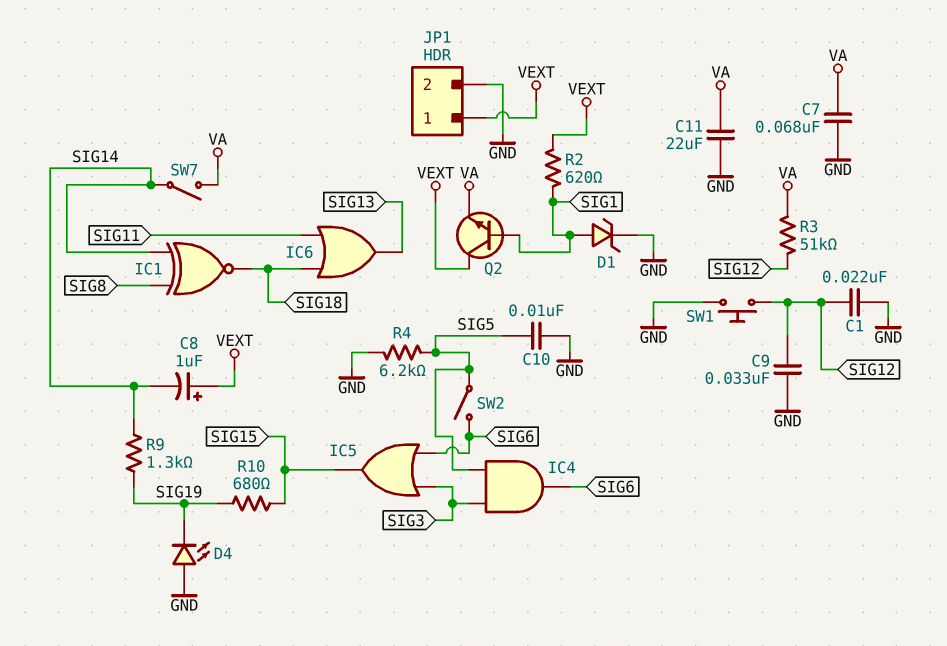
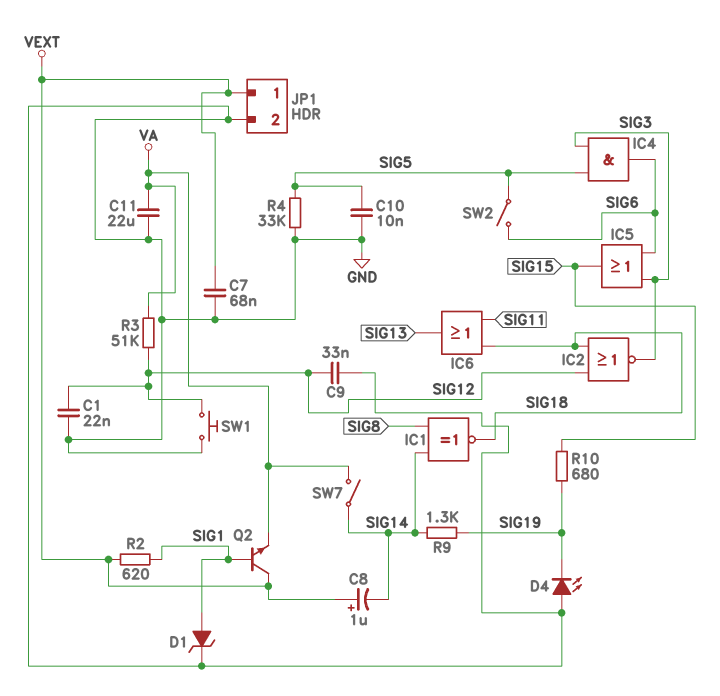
C7: 68nF (GND, VA) -> 68nF (GND, VEXT)
IC2: none -> NOR (in SIG12, in SIG18, out SIG3)
R4: 6.2k (GND, SIG5) -> 33k (GND, SIG5)

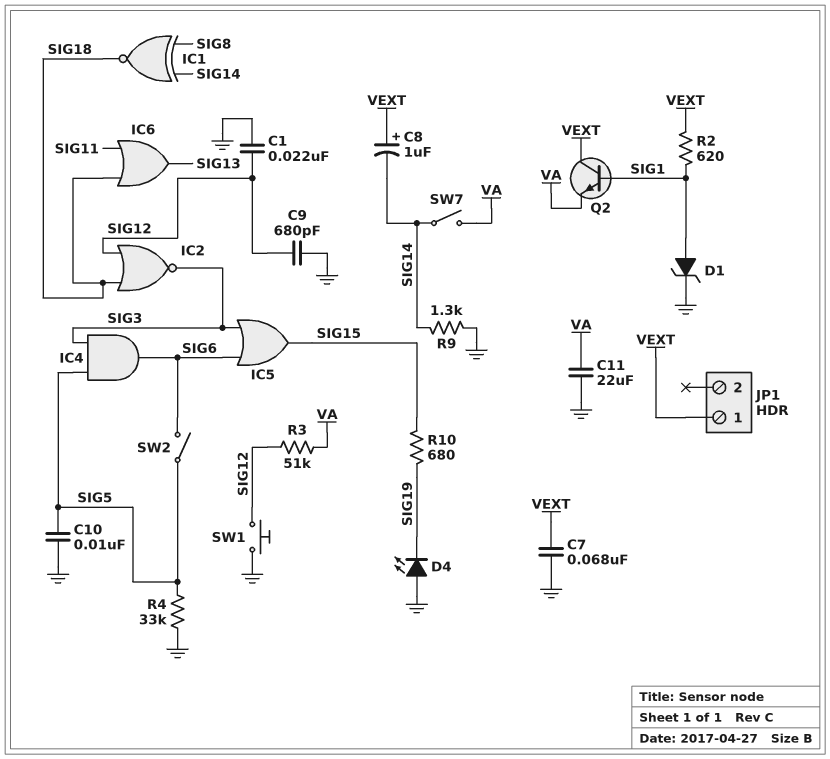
C9: 33nF (GND, SIG12) -> 680pF (GND, SIG12)
JP1 pin 2: GND -> none
R9: 1.3k (SIG14, SIG19) -> 1.3k (GND, SIG14)

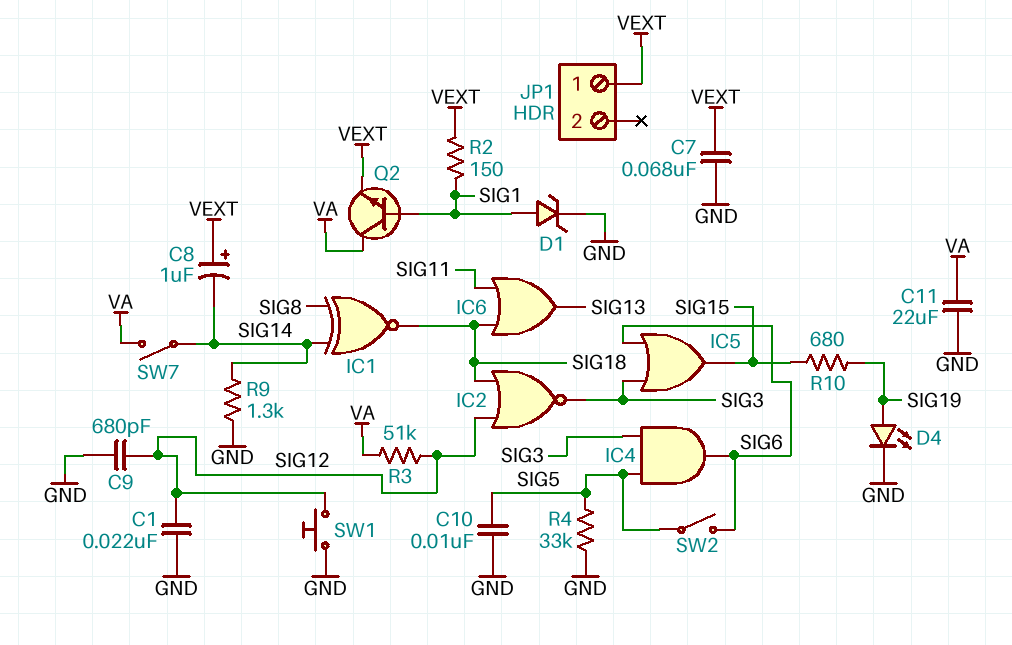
D4: LED (A GND, K SIG19) -> LED (A SIG19, K GND)
Q2: NPN (B SIG1, C VEXT, E VA) -> NPN (B SIG1, C VA, E VEXT)
R2: 620 (SIG1, VEXT) -> 150 (SIG1, VEXT)

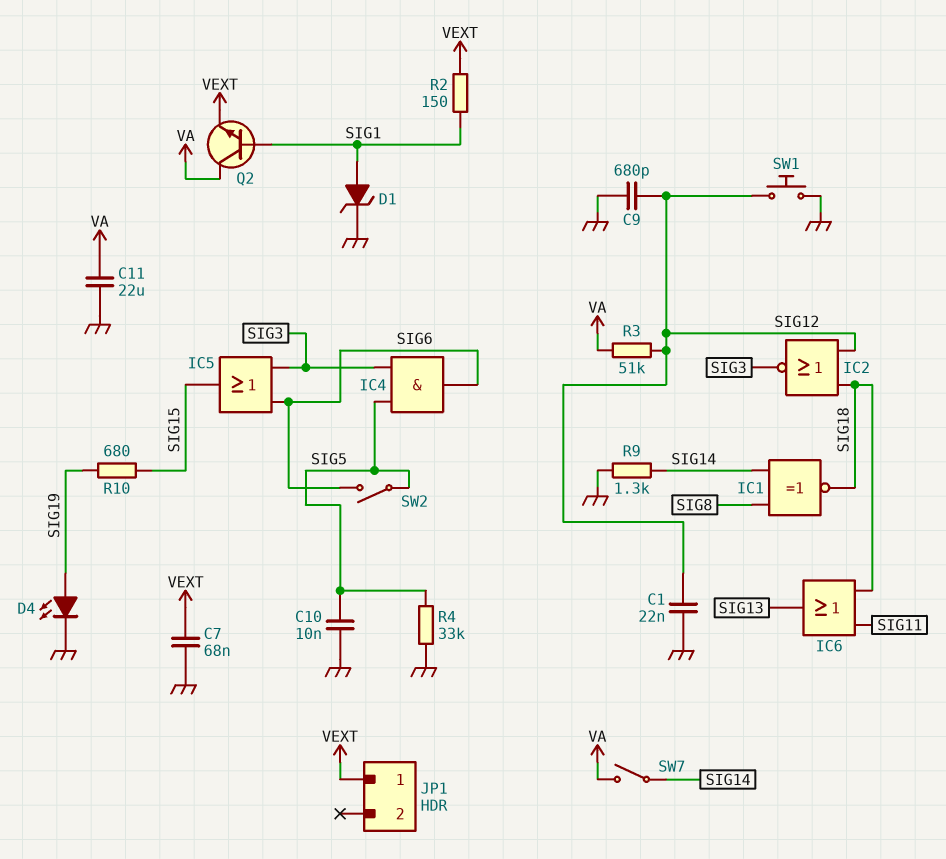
C8: 1uF (plus VEXT, minus SIG14) -> none

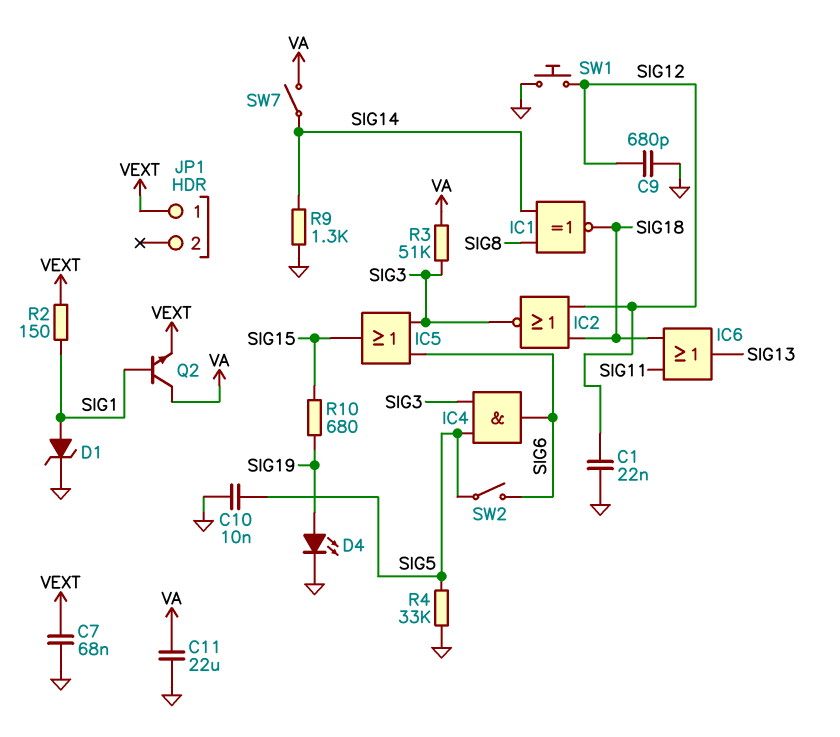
R3: 51k (SIG12, VA) -> 51k (SIG3, VA)

